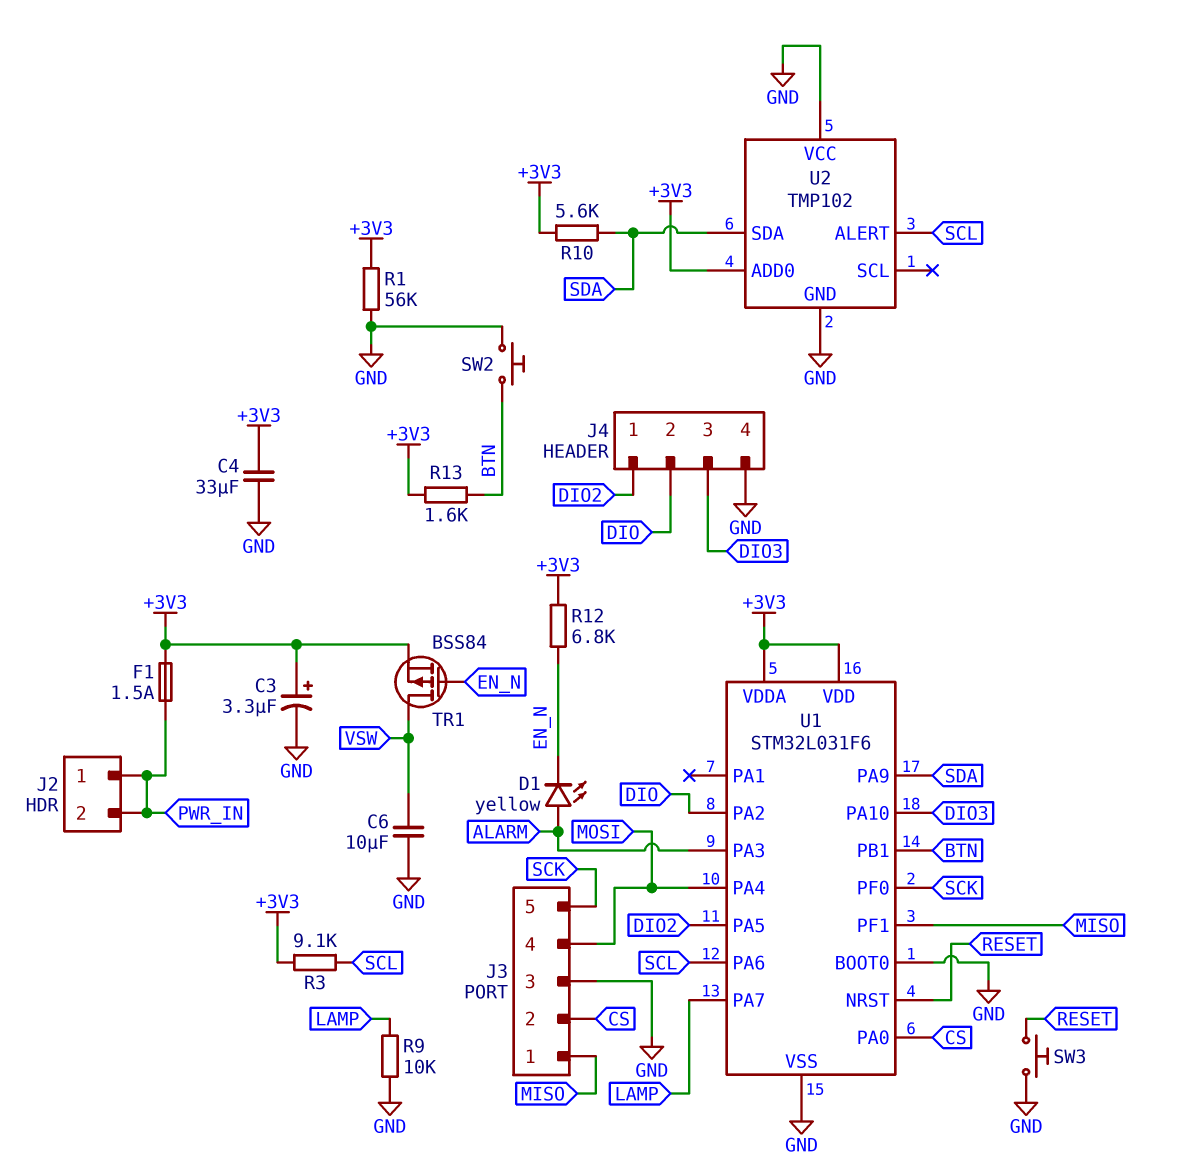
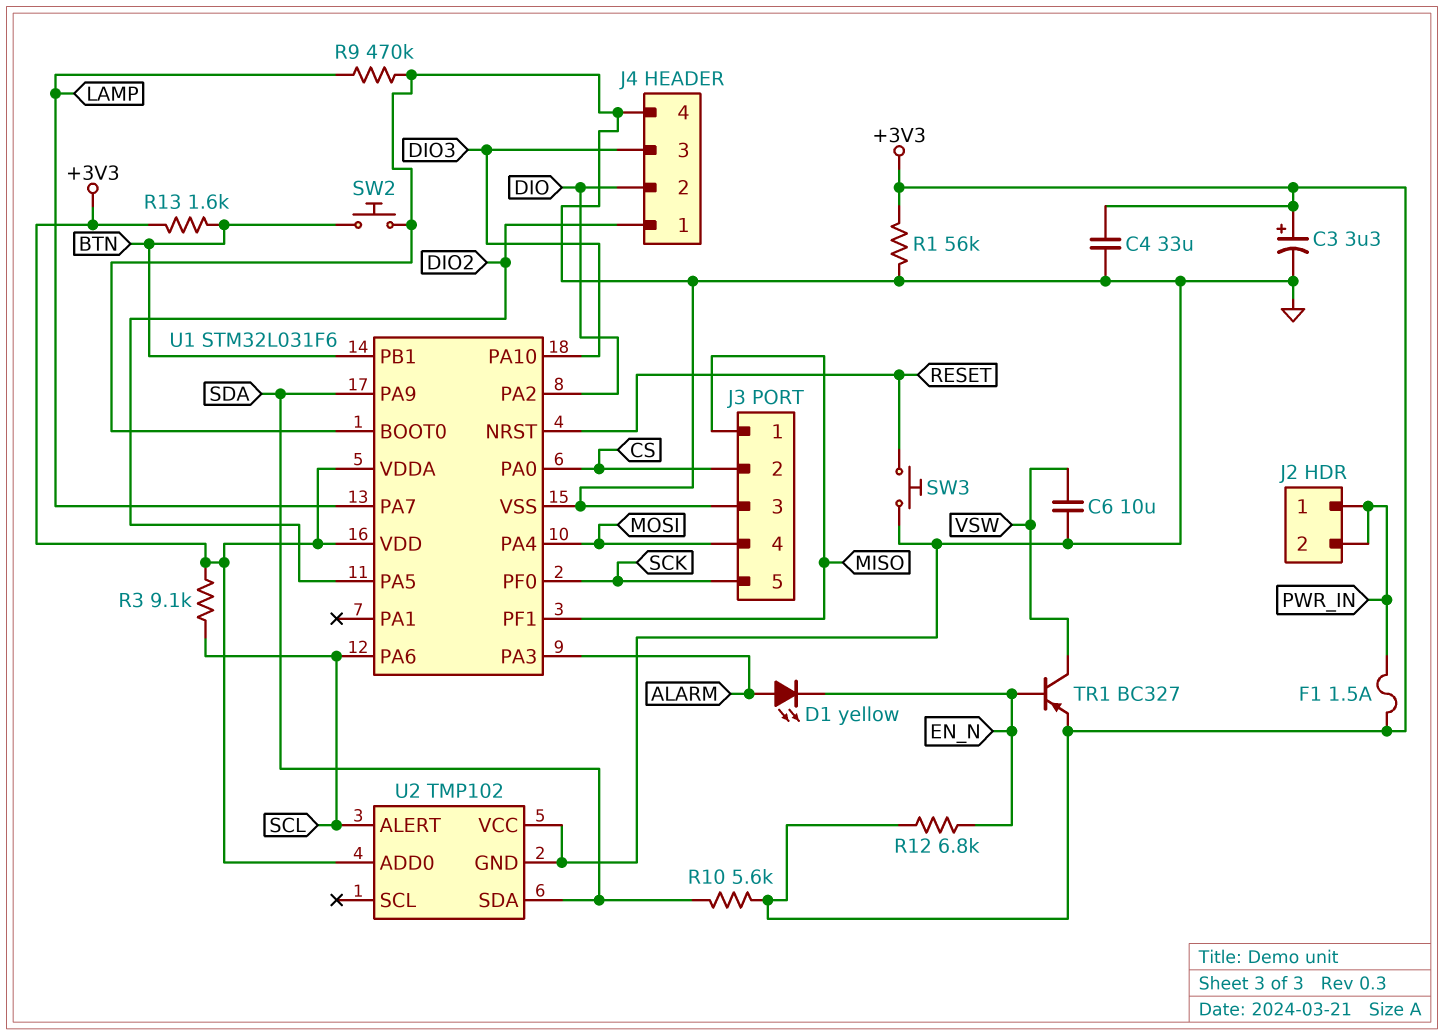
R9: 10k (GND, LAMP) -> 470k (GND, LAMP)
TR1: PMOS BSS84 (G EN_N, D VSW, S +3V3) -> PNP BC327 (B EN_N, C VSW, E +3V3)

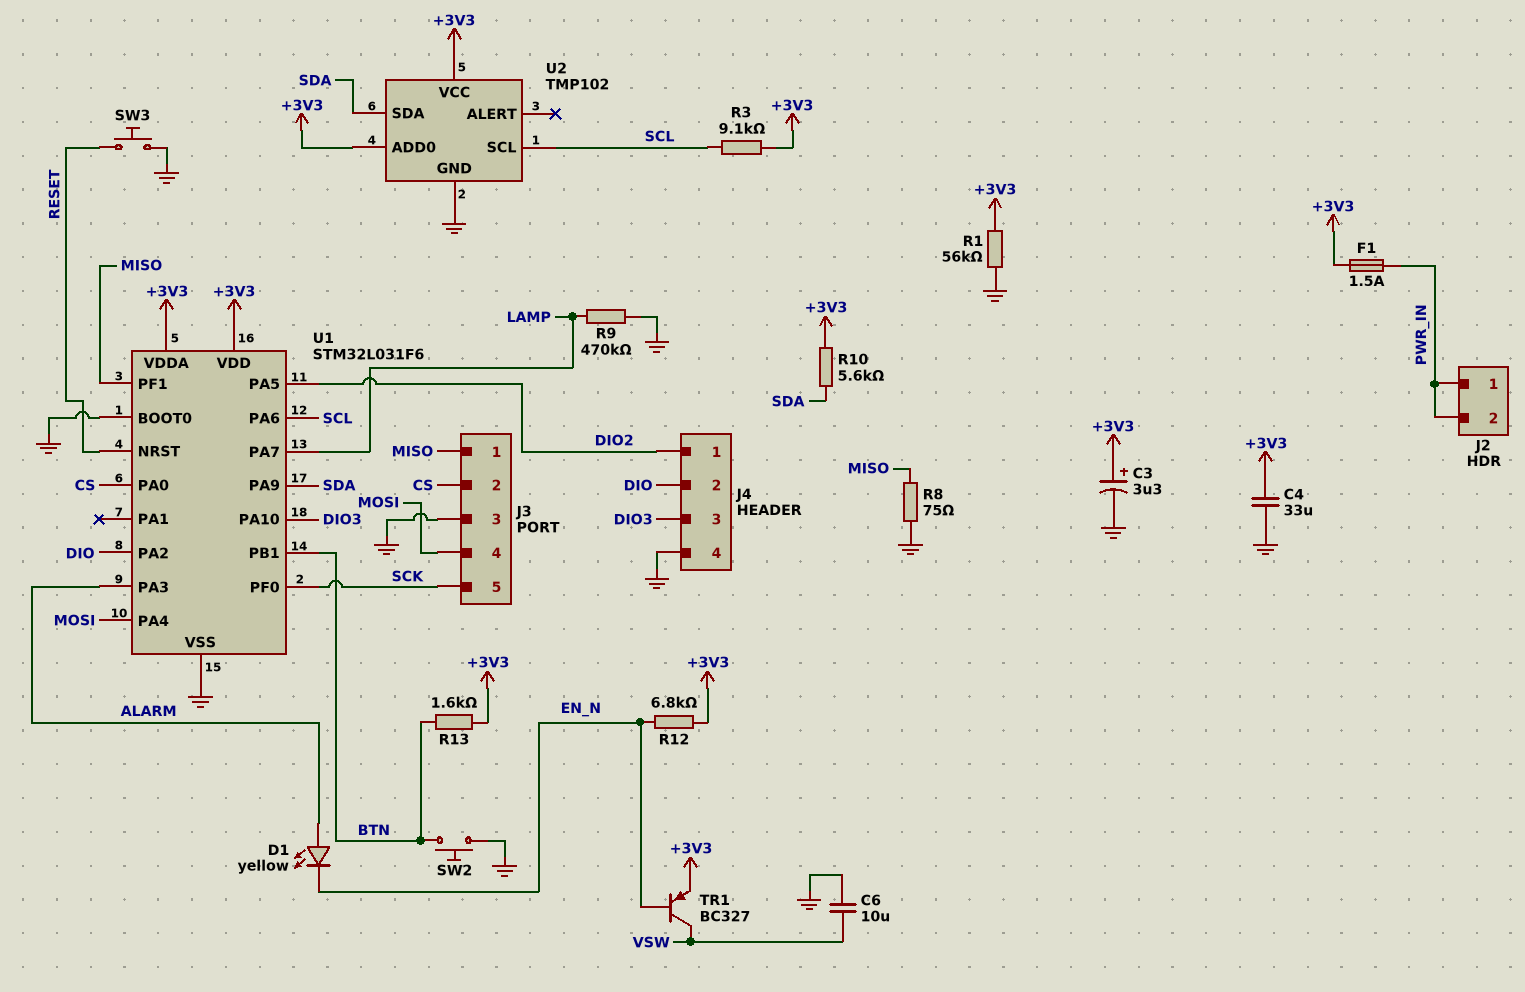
R8: none -> 75 (GND, MISO)
U2 pin ALERT: SCL -> none
U2 pin SCL: none -> SCL
U2 pin VCC: GND -> +3V3

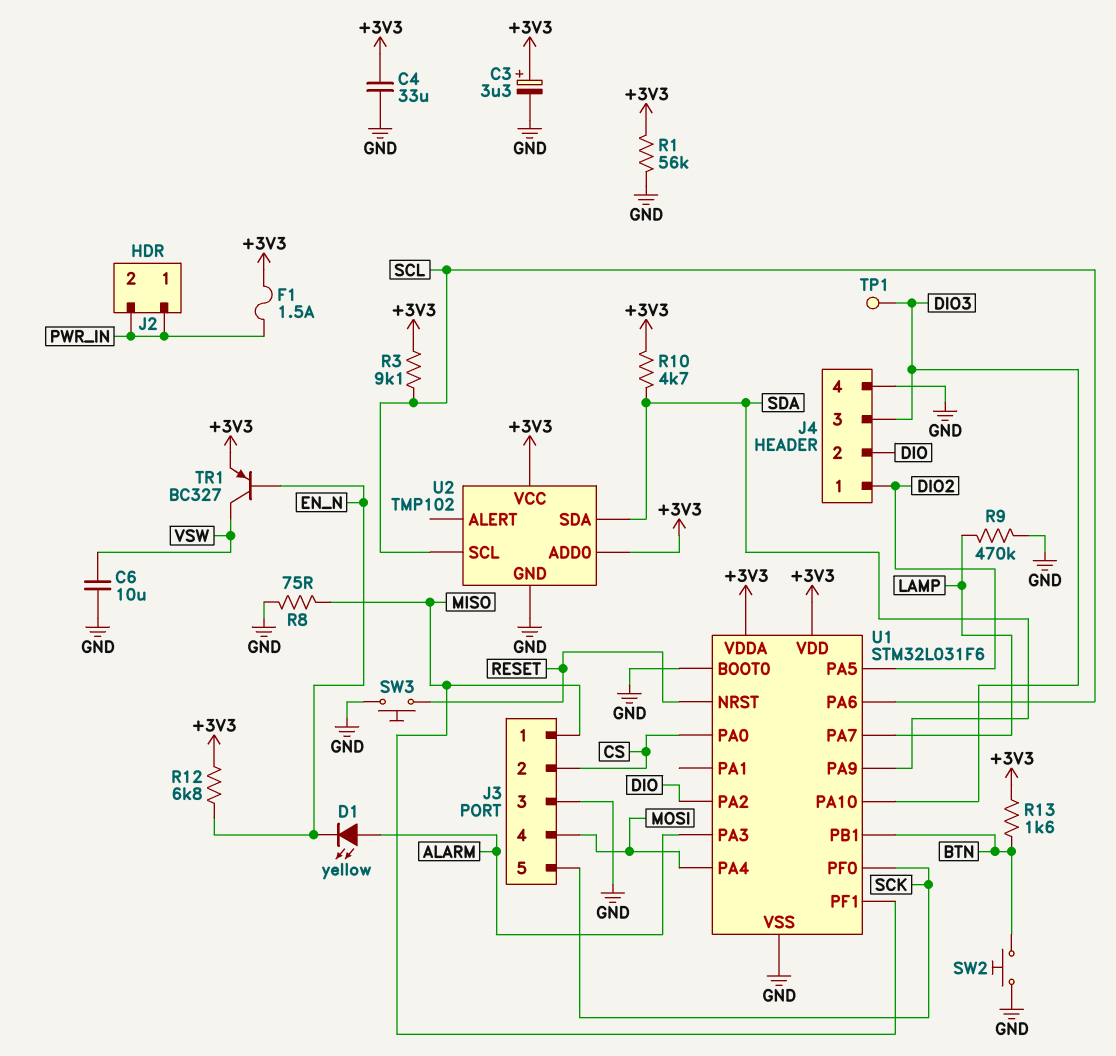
R10: 5.6k (+3V3, SDA) -> 4.7k (+3V3, SDA)
TP1: none -> test point (DIO3)

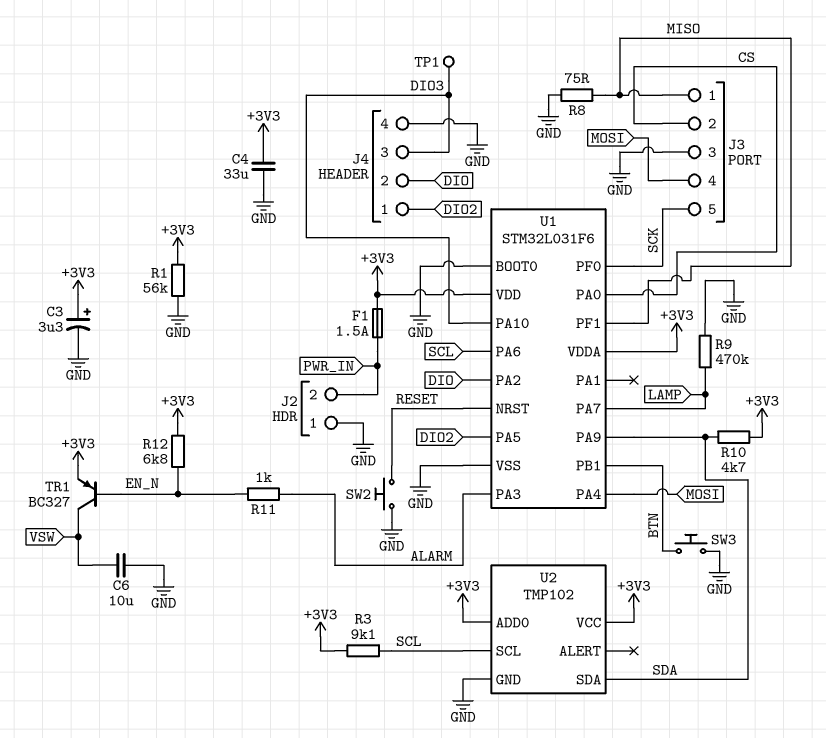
D1: LED yellow (A ALARM, K EN_N) -> none
J2 pin 1: PWR_IN -> GND
R11: none -> 1k (ALARM, EN_N)
R13: 1.6k (+3V3, BTN) -> none
SW2: button (BTN, GND) -> button (GND, RESET)
SW3: button (GND, RESET) -> button (BTN, GND)

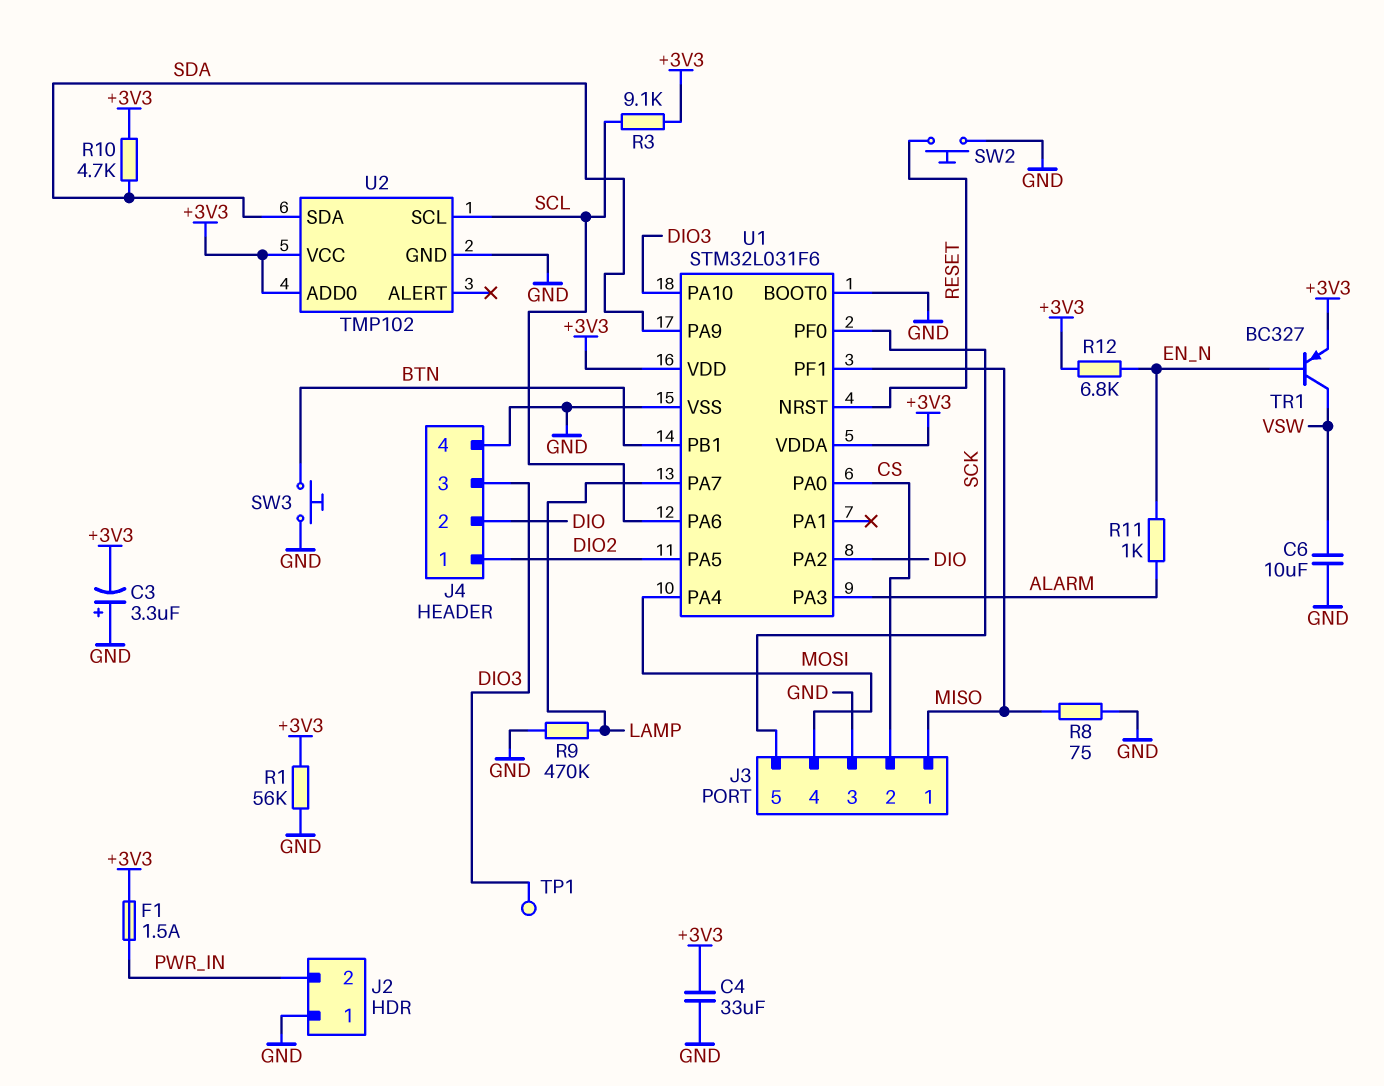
C3: 3.3uF (plus +3V3, minus GND) -> 3.3uF (plus GND, minus +3V3)

